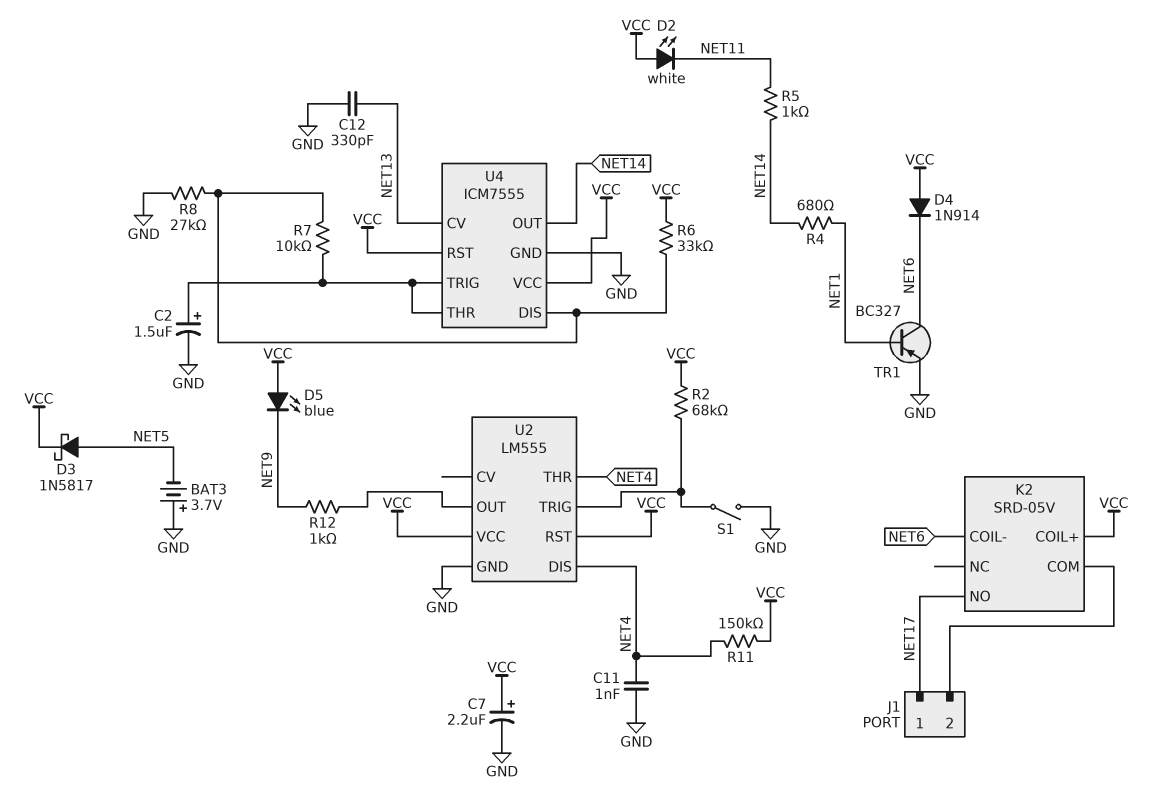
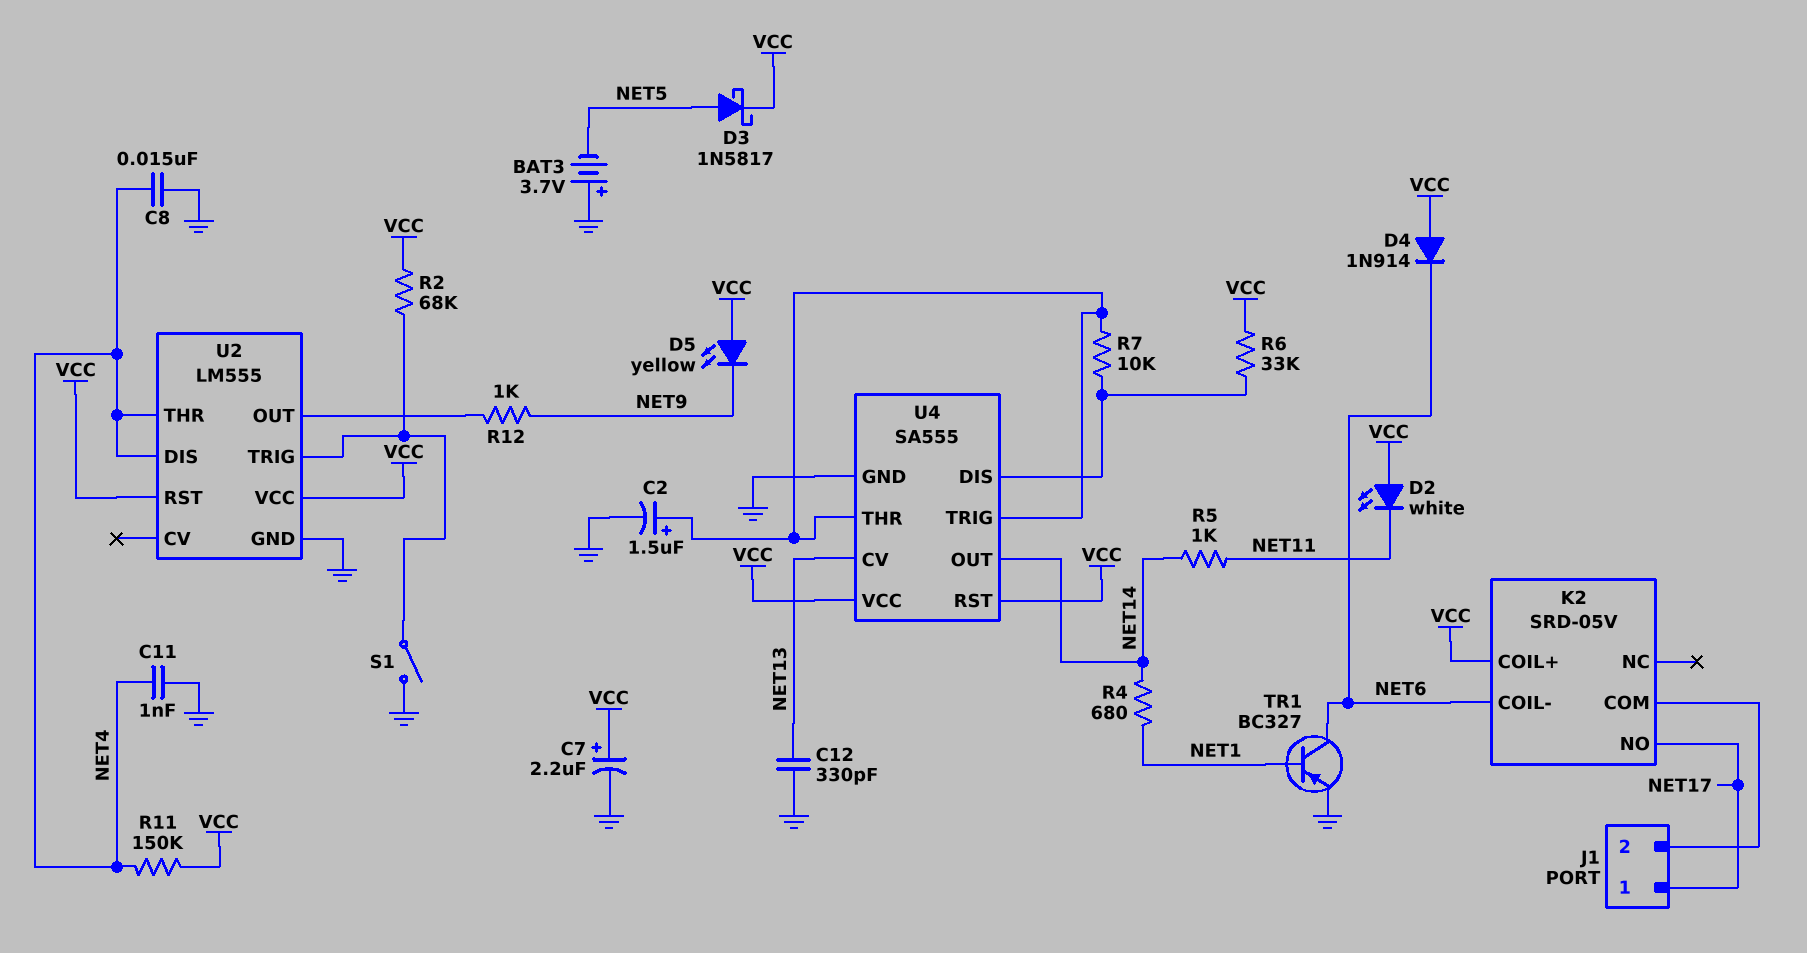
C8: none -> 15nF (GND, NET4)
D5: LED blue (A VCC, K NET9) -> LED yellow (A VCC, K NET9)
R8: 27k (GND, U4/DIS) -> none
U4: ICM7555 -> SA555

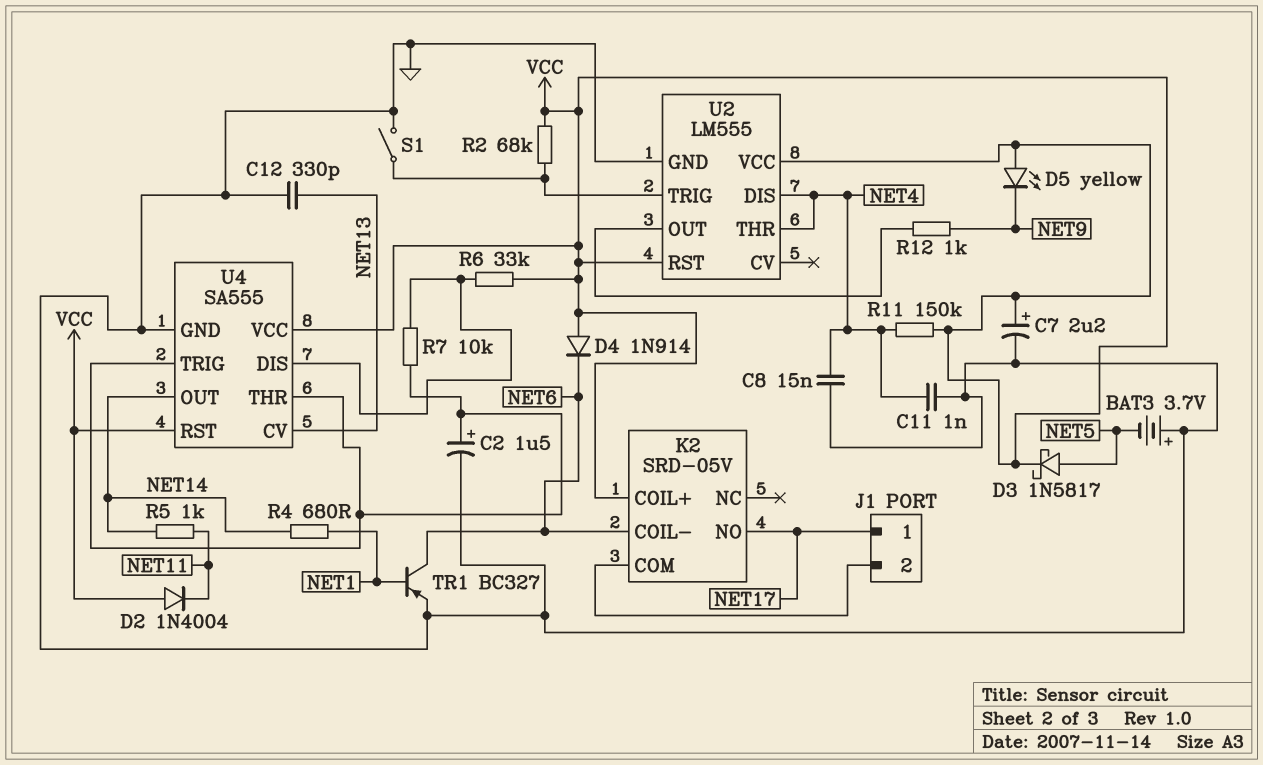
D2: LED white (A VCC, K NET11) -> diode 1N4004 (A VCC, K NET11)

